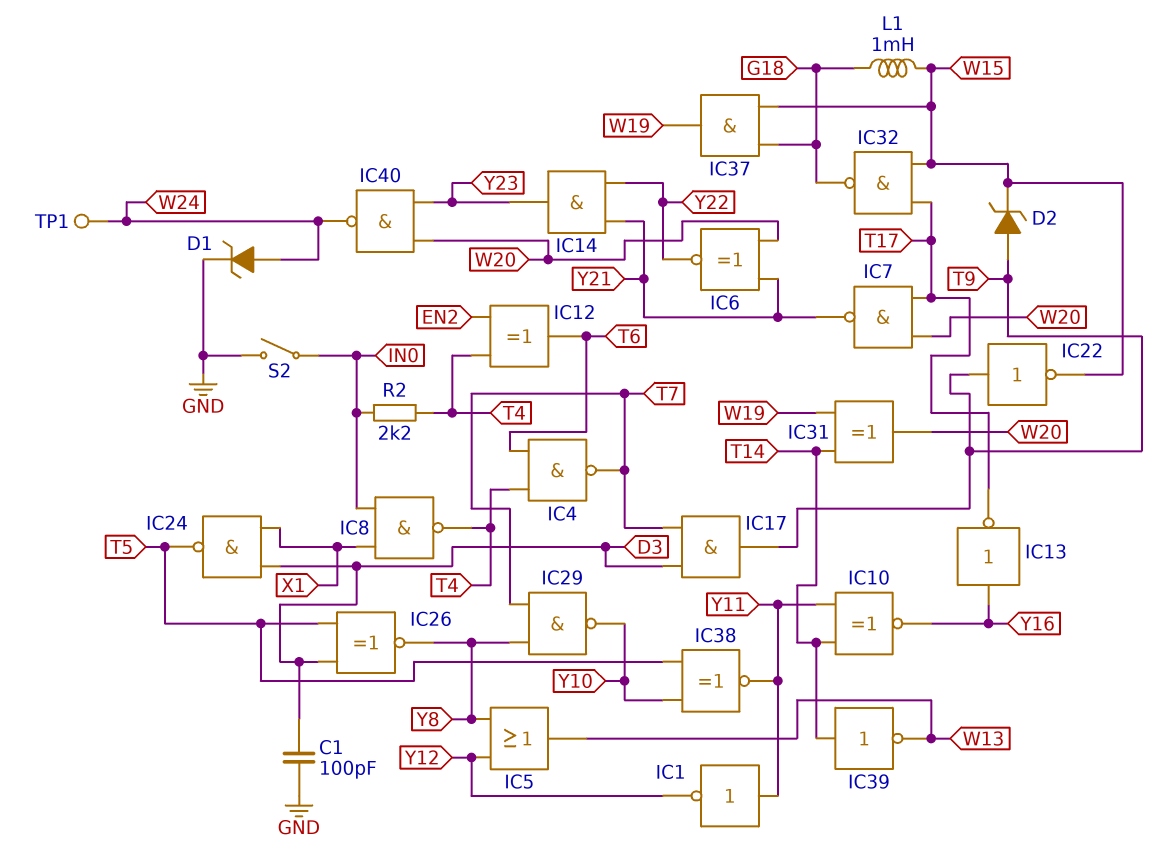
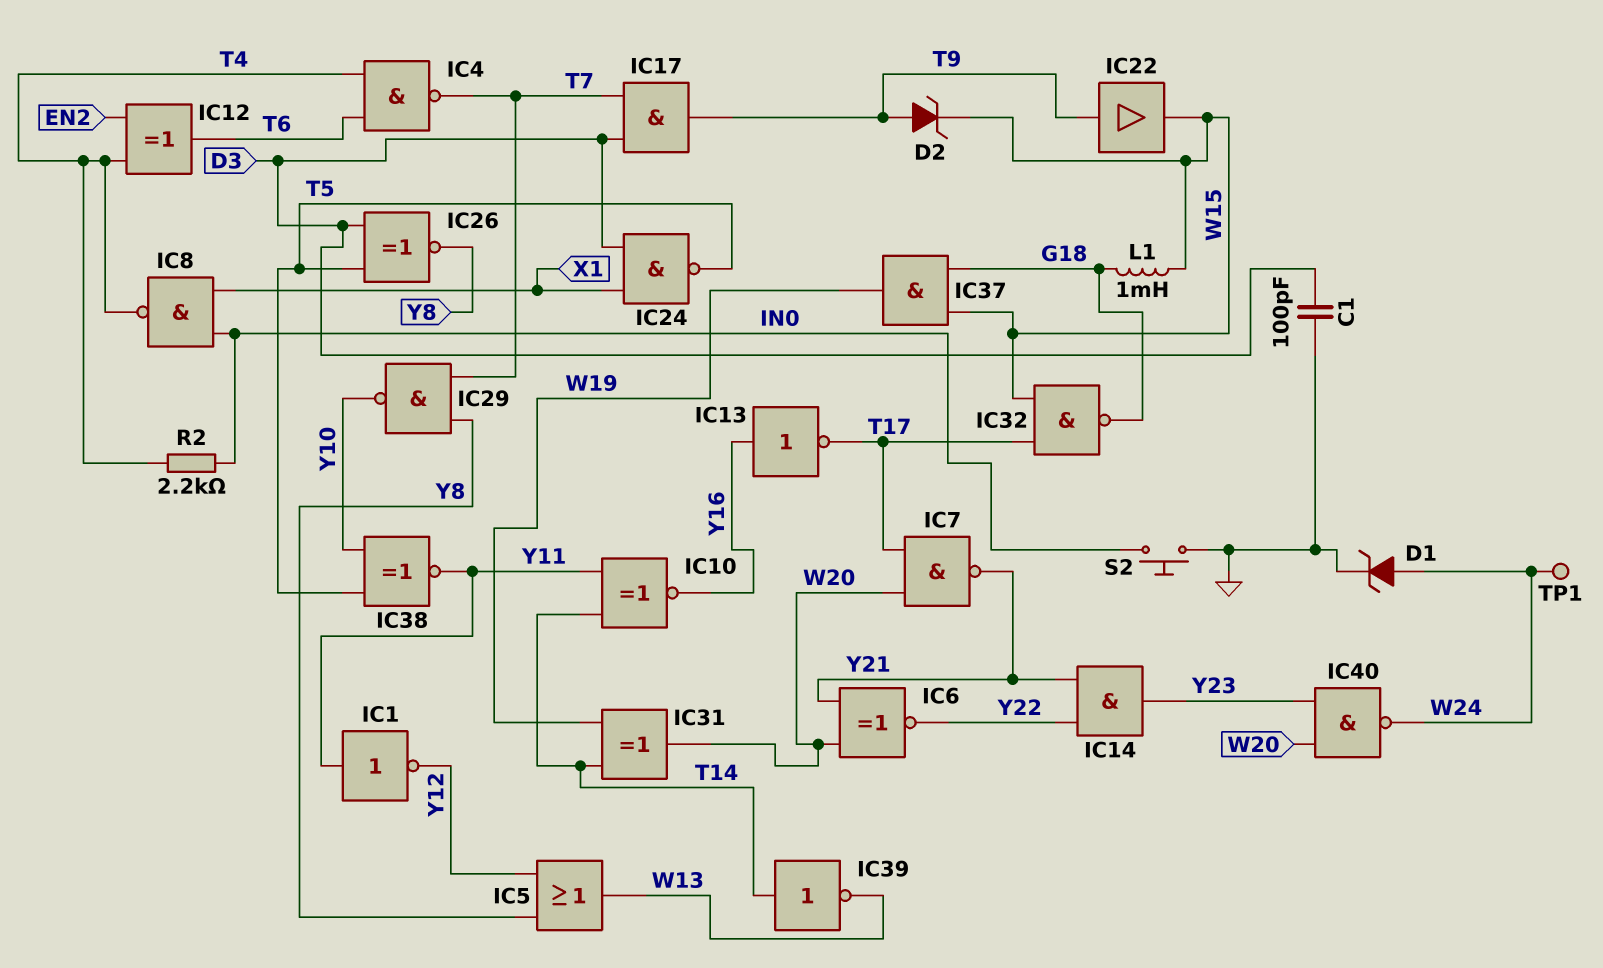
IC22: NOT (in T9, out W15) -> buffer (in T9, out W15)
S2: switch (GND, IN0) -> button (GND, IN0)

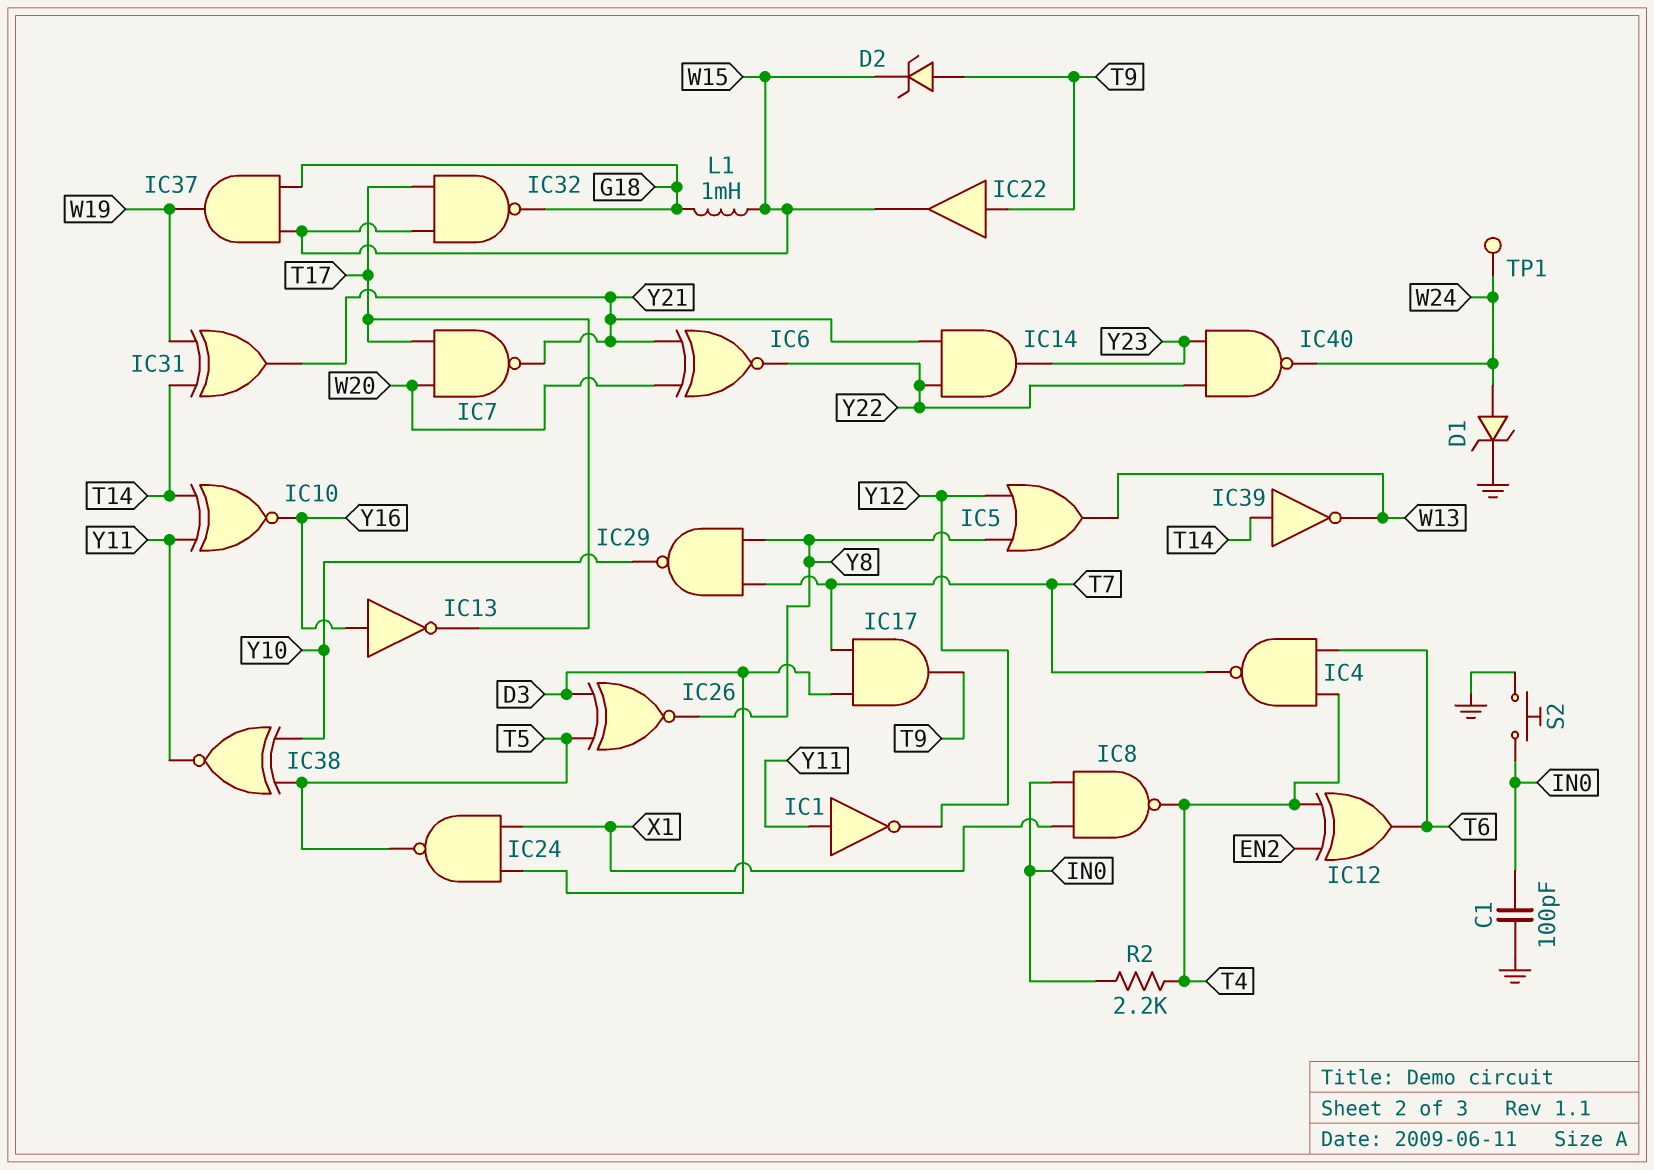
C1: 100pF (D3, GND) -> 100pF (GND, IN0)
IC31: XOR (in T14, in W19, out W20) -> XOR (in T14, in W19, out Y21)
IC40: NAND (in W20, in Y23, out W24) -> NAND (in Y22, in Y23, out W24)

